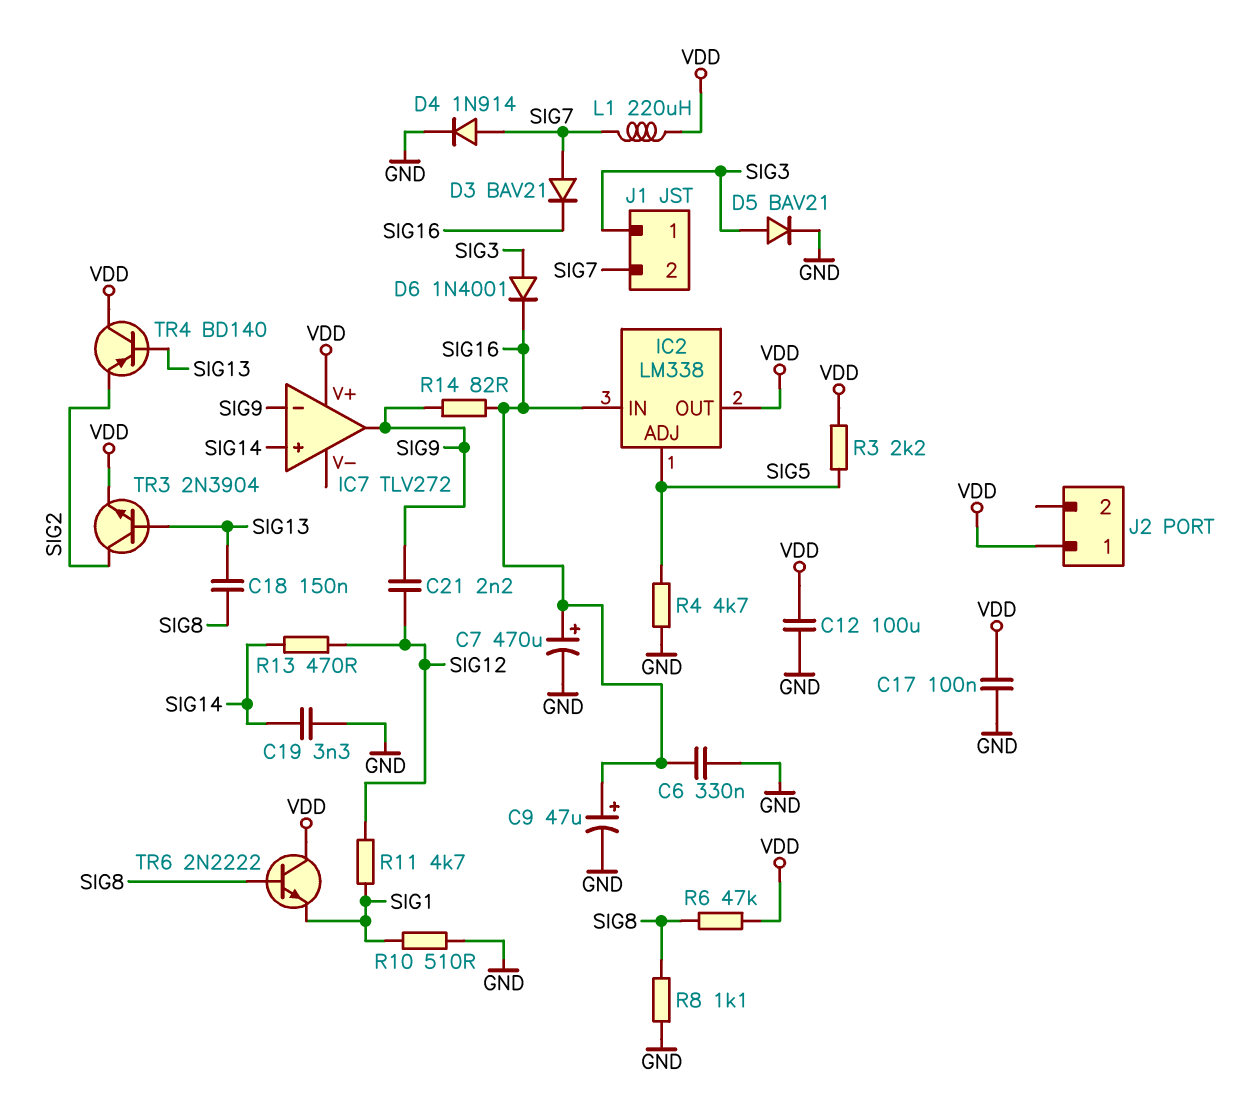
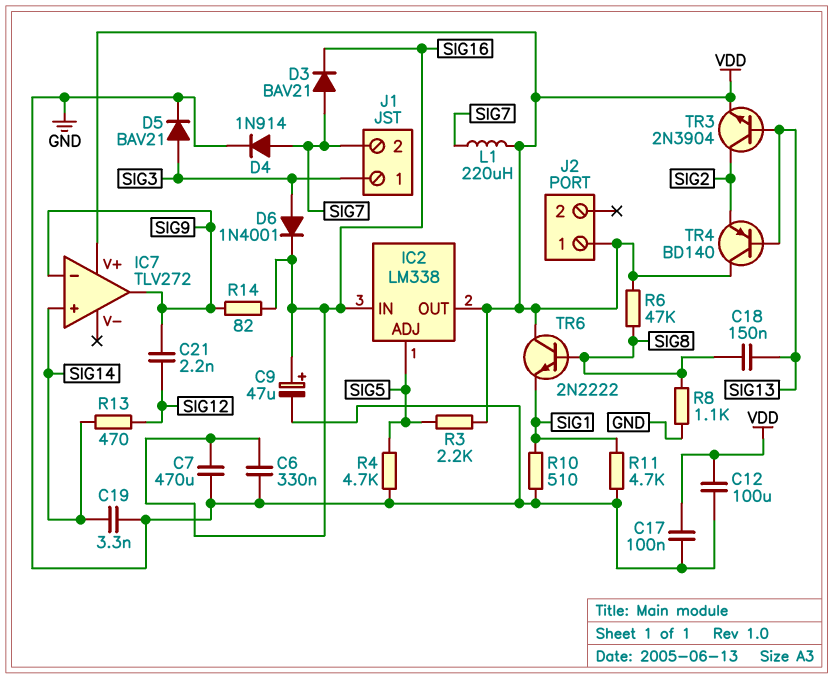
C7: 470uF (plus SIG16, minus GND) -> 470uF (GND, SIG16)
R11: 4.7k (SIG1, SIG12) -> 4.7k (GND, SIG1)

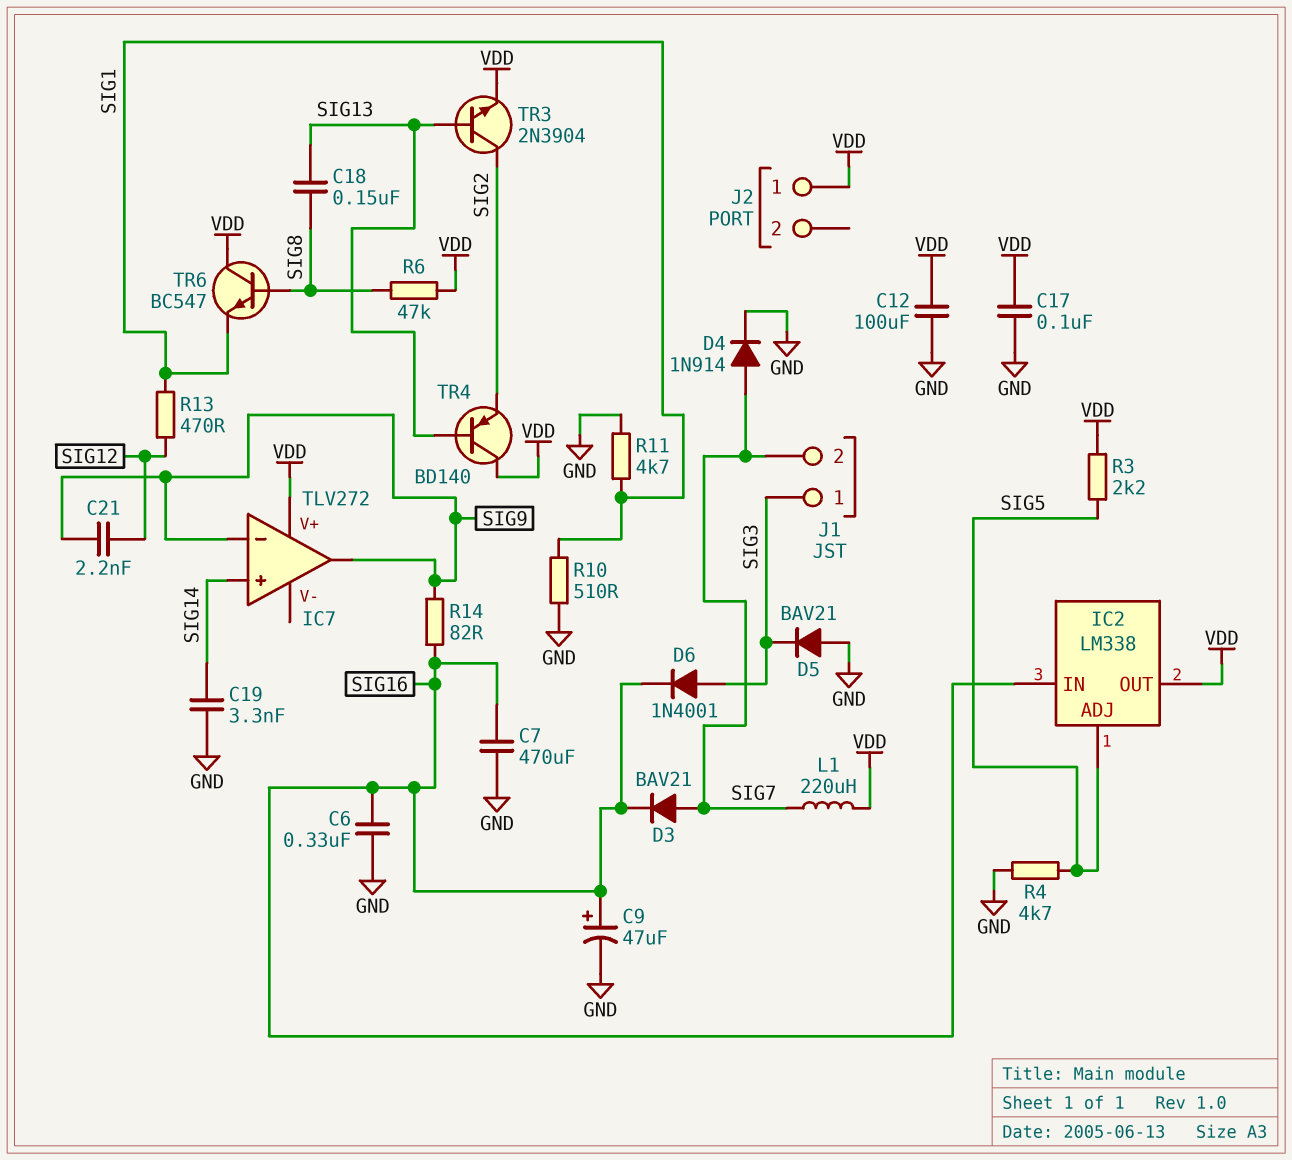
D5: diode BAV21 (A SIG3, K GND) -> diode BAV21 (A GND, K SIG3)
R8: 1.1k (GND, SIG8) -> none
R13: 470 (SIG12, SIG14) -> 470 (SIG1, SIG12)
TR6: NPN 2N2222 (B SIG8, C VDD, E SIG1) -> NPN BC547 (B SIG8, C VDD, E SIG1)

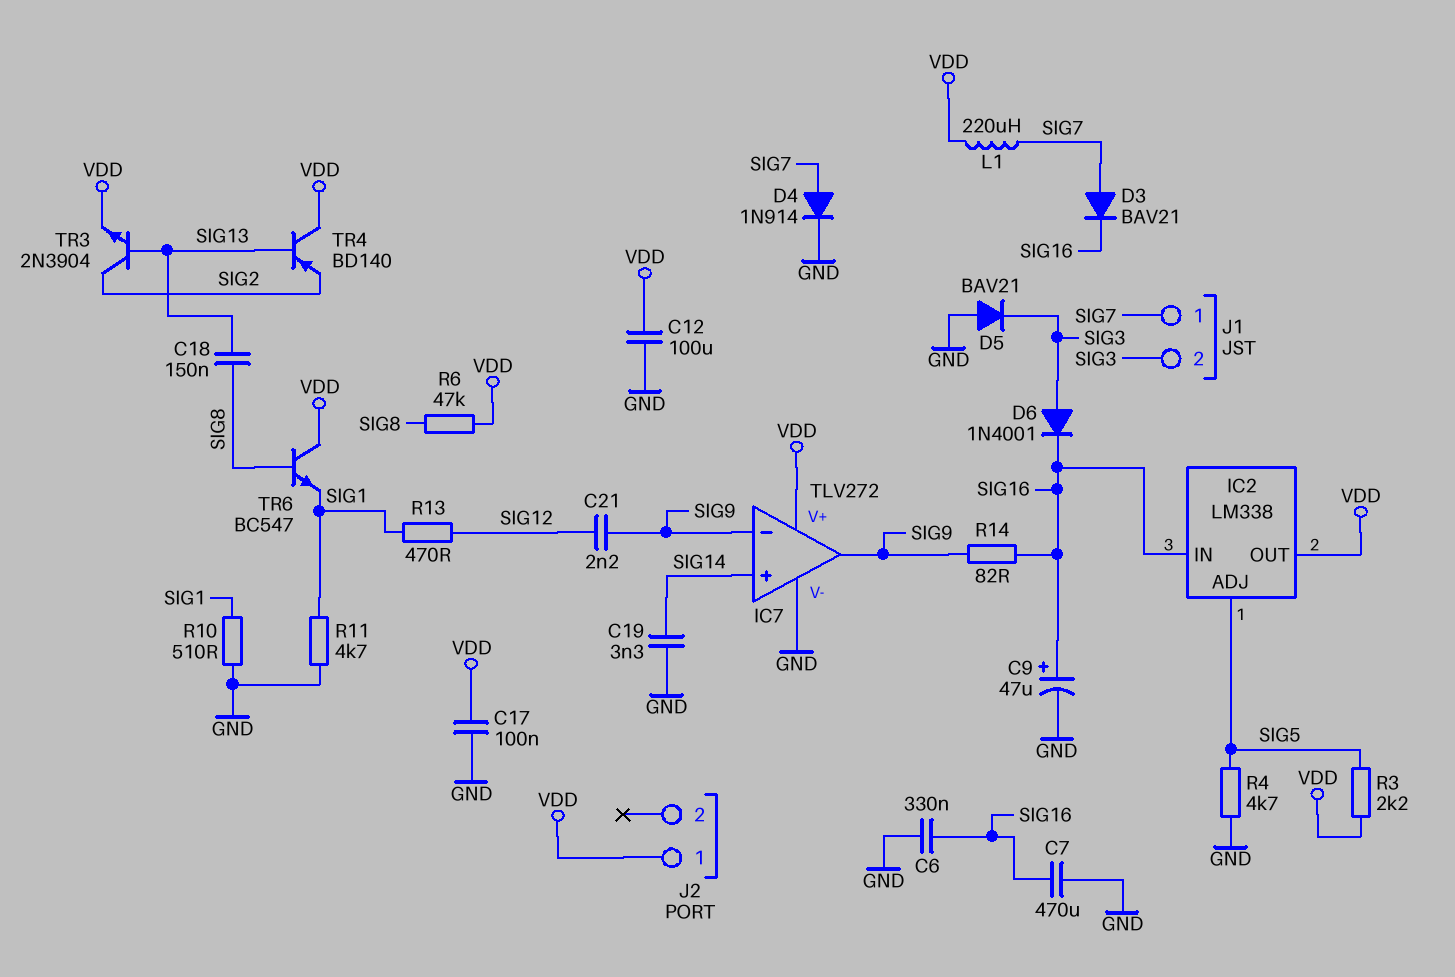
IC7 pin V-: none -> GND
J1 pin 1: SIG3 -> SIG7
J1 pin 2: SIG7 -> SIG3

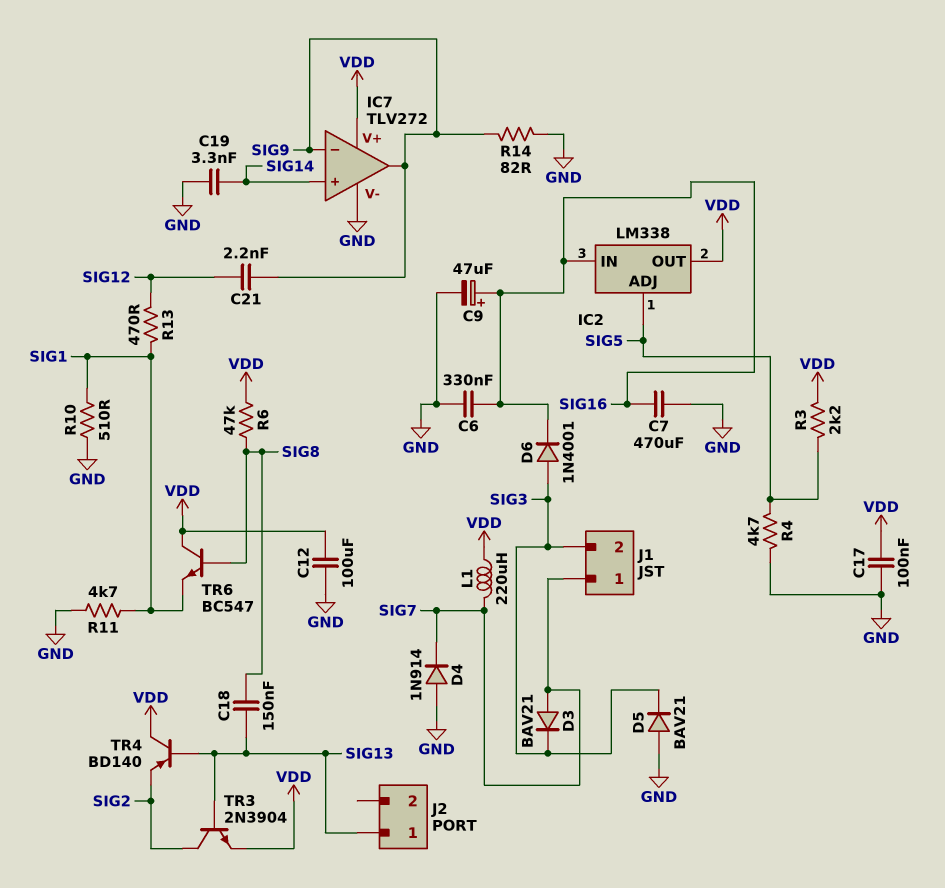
D3: diode BAV21 (A SIG7, K SIG16) -> diode BAV21 (A SIG7, K SIG3)
D4: diode 1N914 (A SIG7, K GND) -> diode 1N914 (A GND, K SIG7)
J2 pin 1: VDD -> SIG13
R14: 82 (SIG9, SIG16) -> 82 (GND, SIG9)

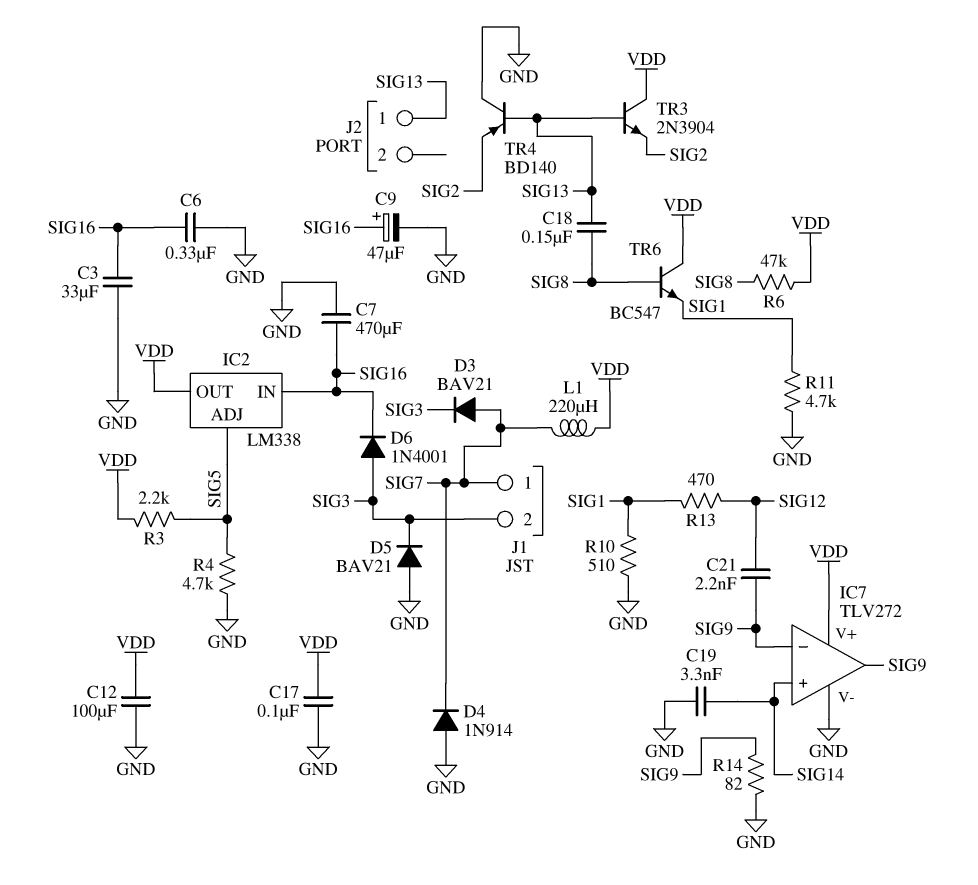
C3: none -> 33uF (GND, SIG16)
TR3: NPN 2N3904 (B SIG13, C SIG2, E VDD) -> NPN 2N3904 (B SIG13, C VDD, E SIG2)
TR4: PNP BD140 (B SIG13, C VDD, E SIG2) -> PNP BD140 (B SIG13, C GND, E SIG2)

